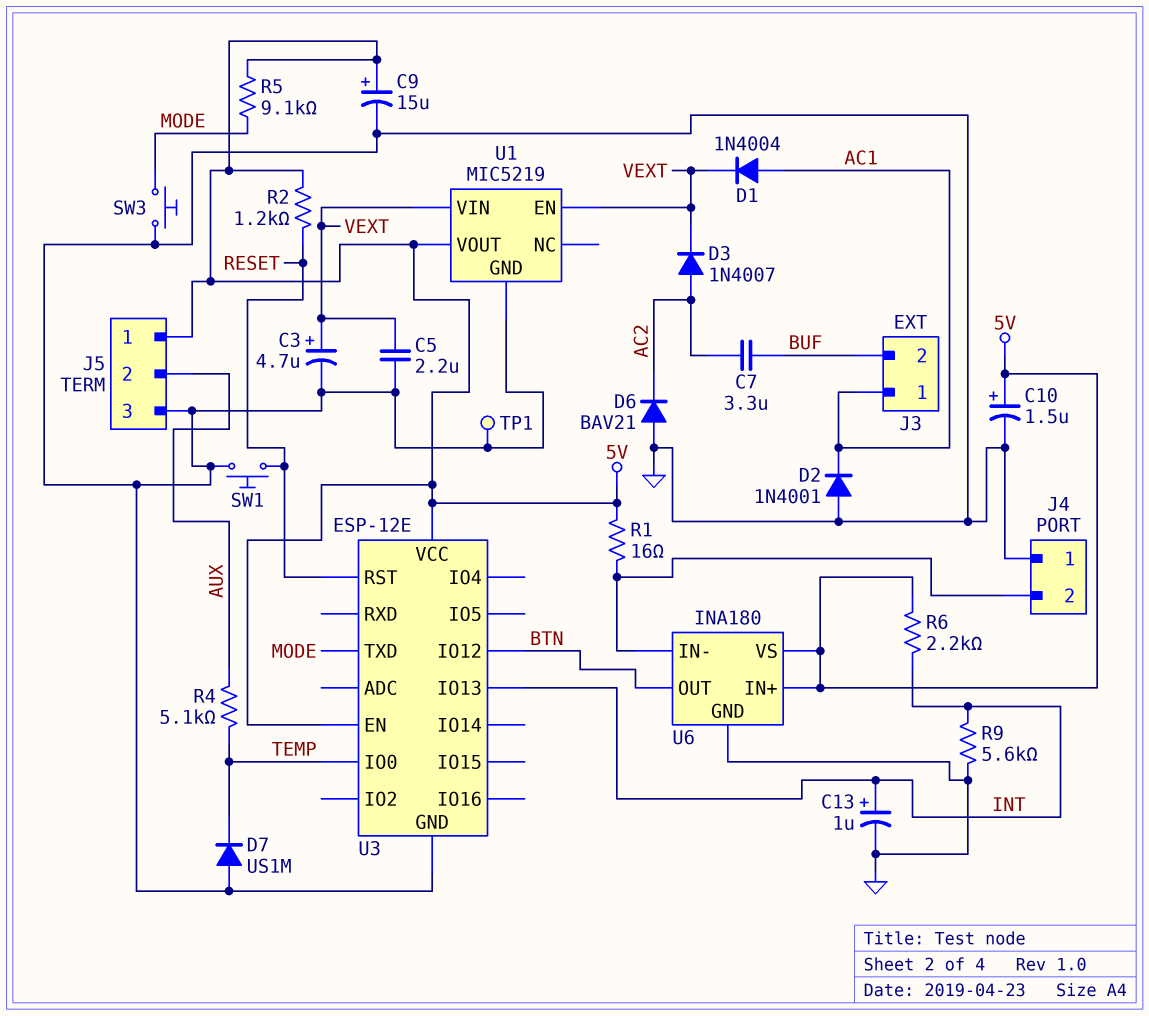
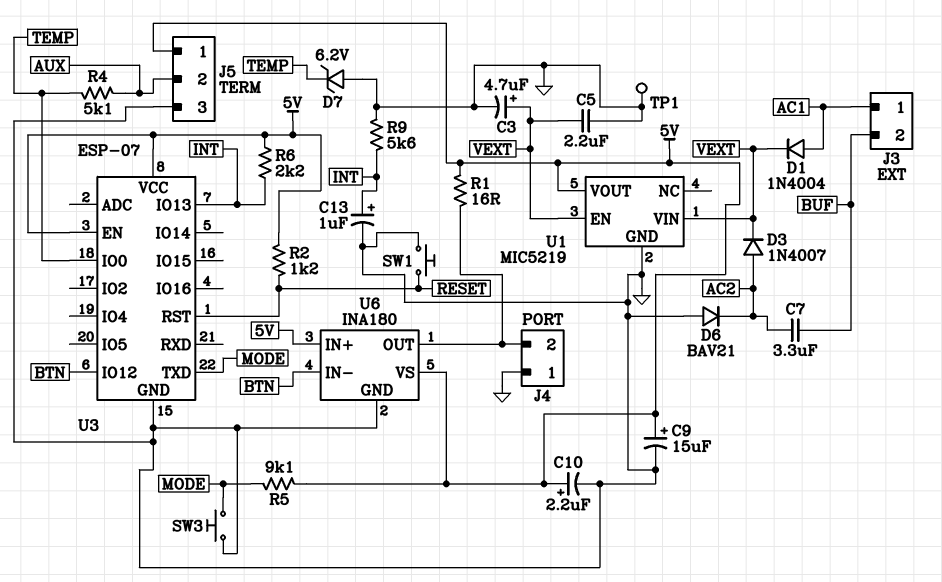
C10: 1.5uF (plus 5V, minus GND) -> 2.2uF (plus 5V, minus GND)
D2: diode 1N4001 (A GND, K AC1) -> none
D7: diode US1M (A GND, K TEMP) -> zener 6.2V (A GND, K TEMP)
U3: ESP-12E -> ESP-07
U6 pin IN-: J4/2 -> BTN
U6 pin OUT: BTN -> J4/2

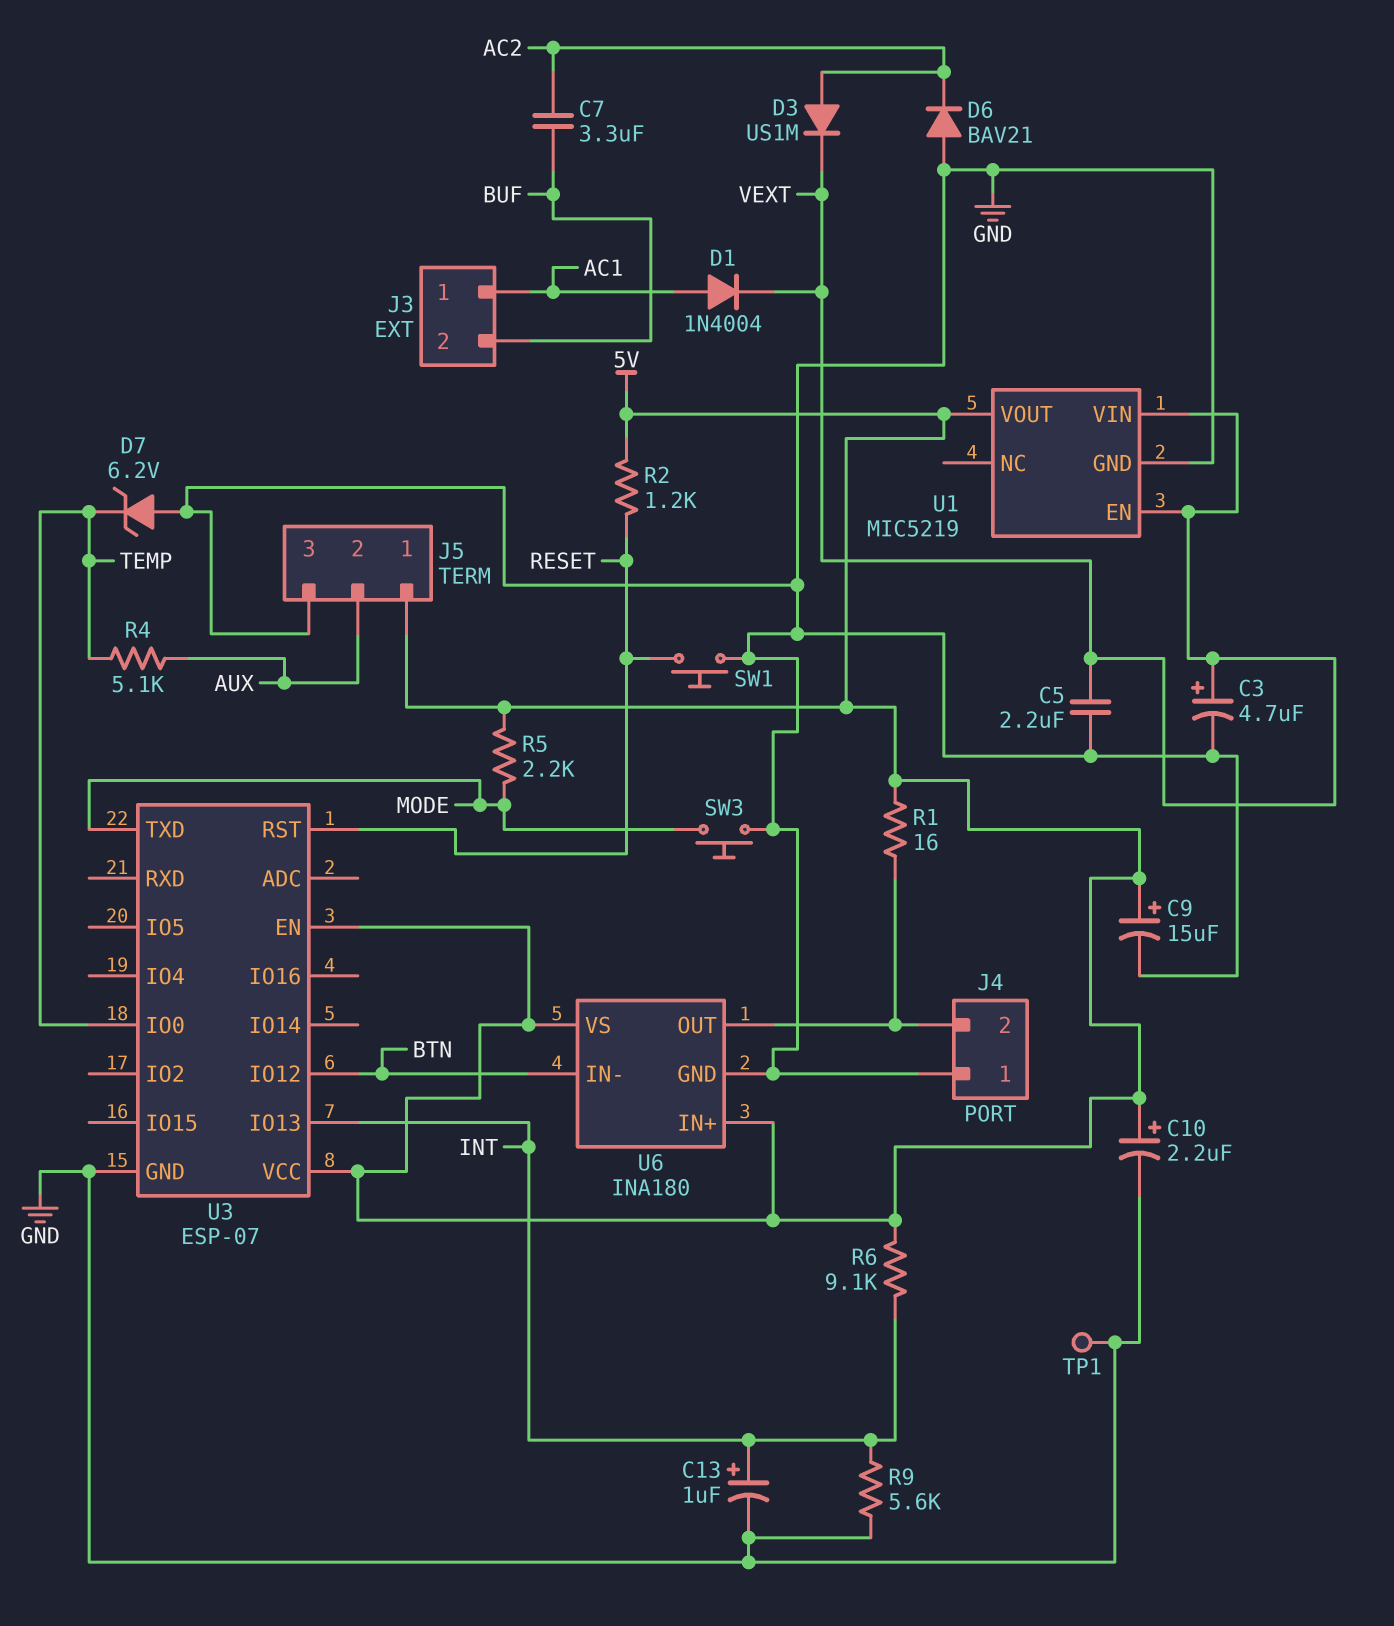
D3: diode 1N4007 (A AC2, K VEXT) -> diode US1M (A AC2, K VEXT)
R5: 9.1k (5V, MODE) -> 2.2k (5V, MODE)
R6: 2.2k (5V, INT) -> 9.1k (5V, INT)

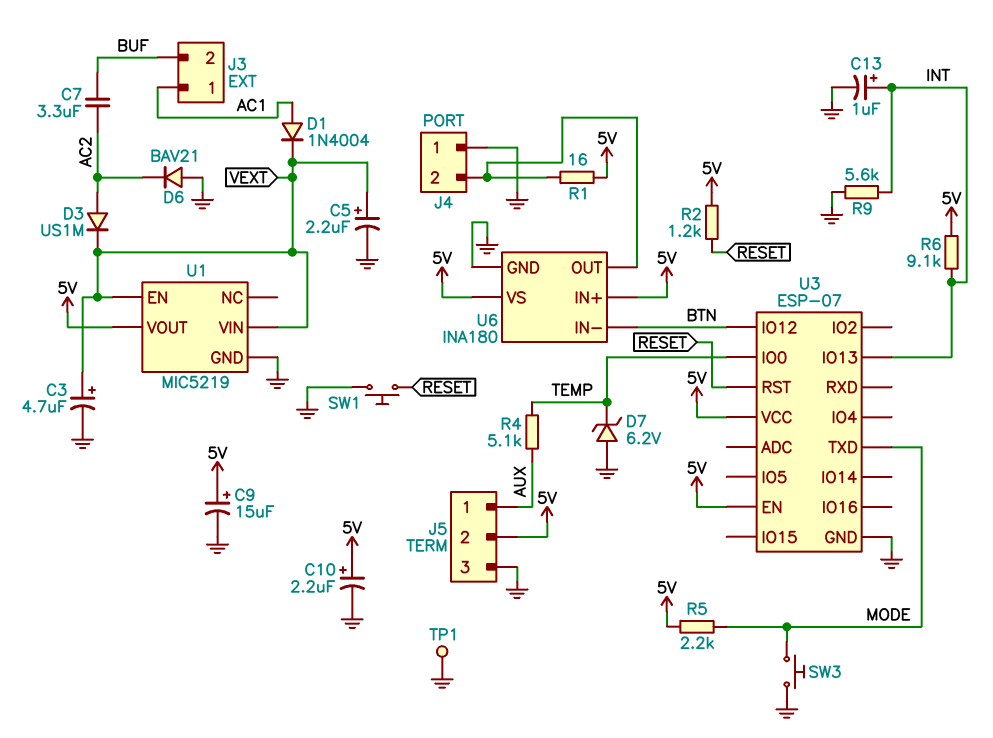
C5: 2.2uF (GND, VEXT) -> 2.2uF (plus VEXT, minus GND)
J5 pin 1: 5V -> AUX
J5 pin 2: AUX -> 5V

